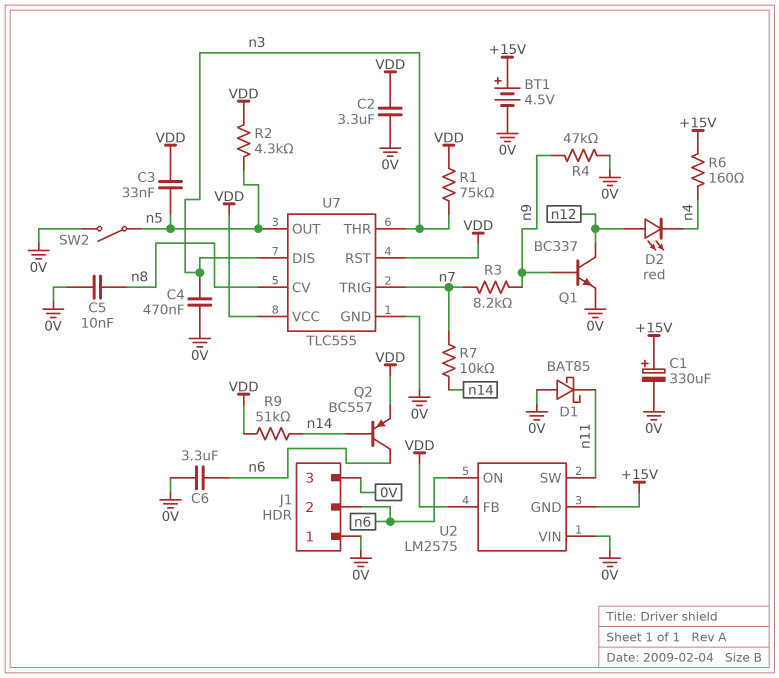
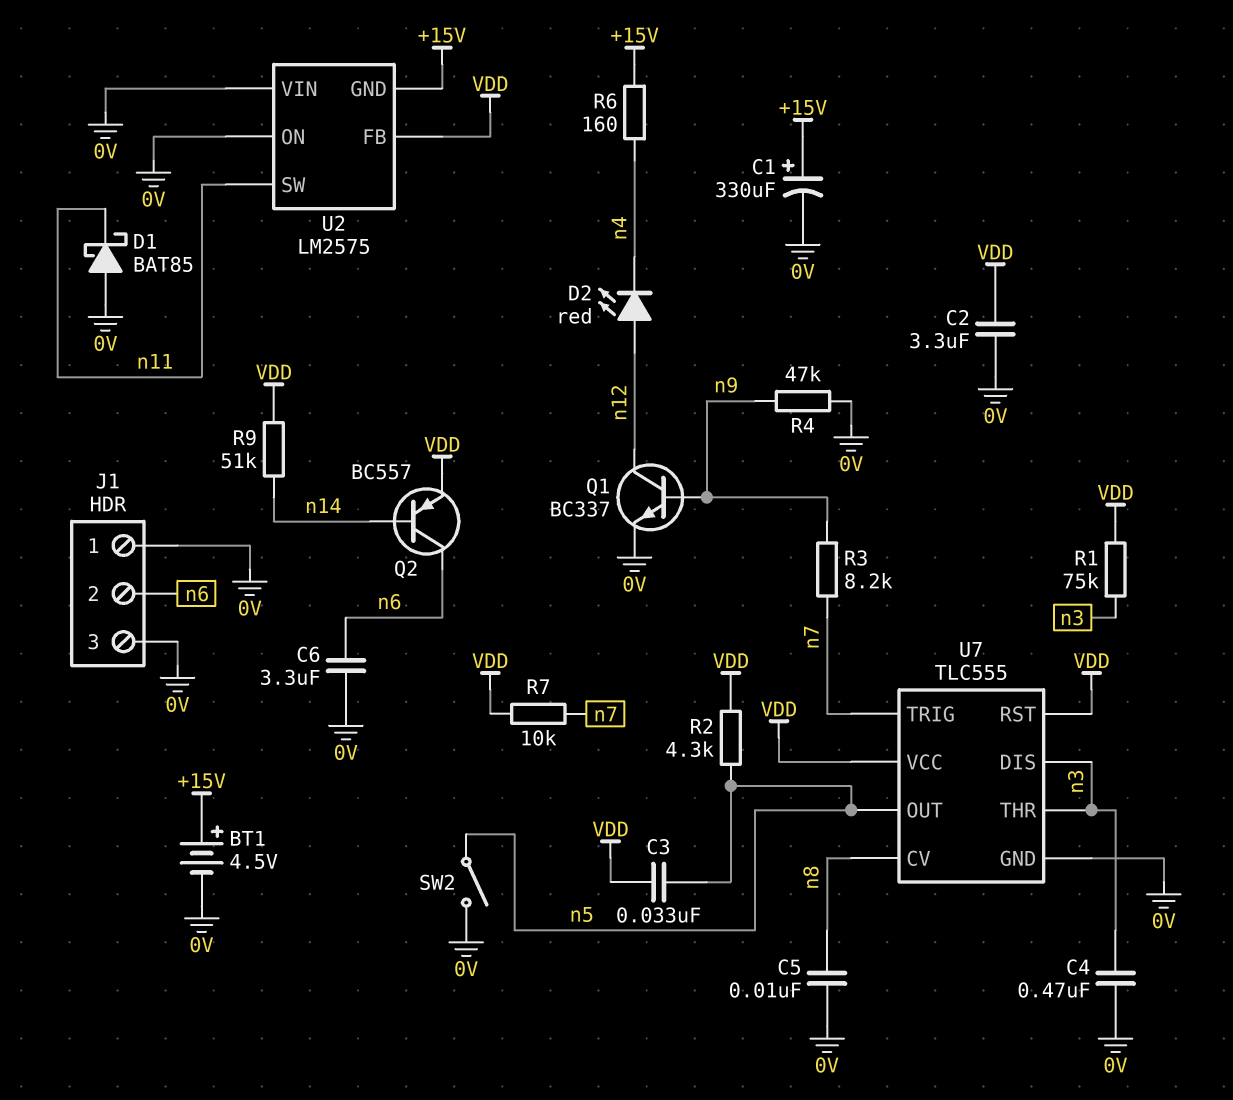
R7: 10k (n7, n14) -> 10k (VDD, n7)
U2 pin ON: n6 -> 0V

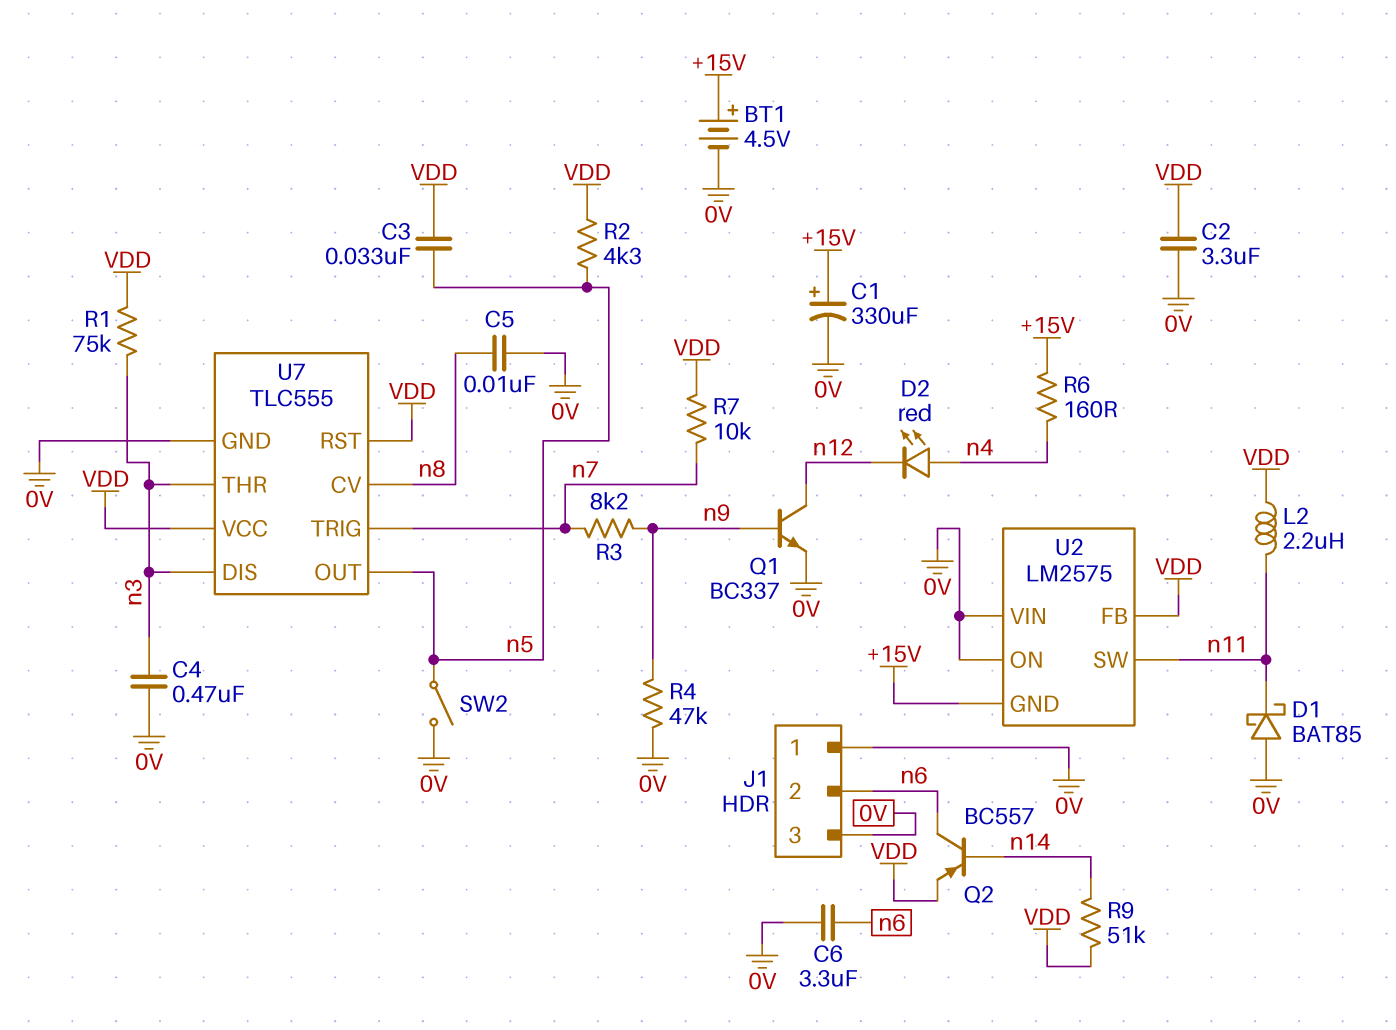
D2: LED red (A n12, K n4) -> LED red (A n4, K n12)
L2: none -> 2.2uH (VDD, n11)

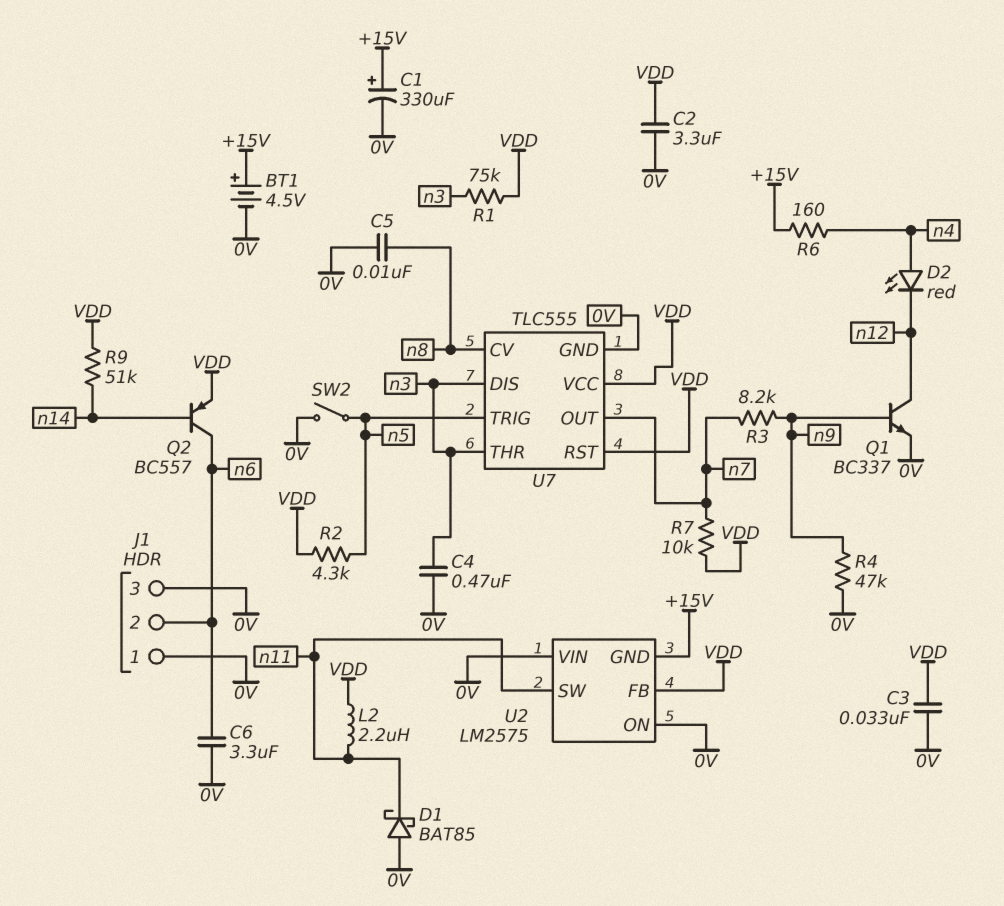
C3: 33nF (VDD, n5) -> 33nF (0V, VDD)
U7 pin OUT: n5 -> n7
U7 pin TRIG: n7 -> n5

